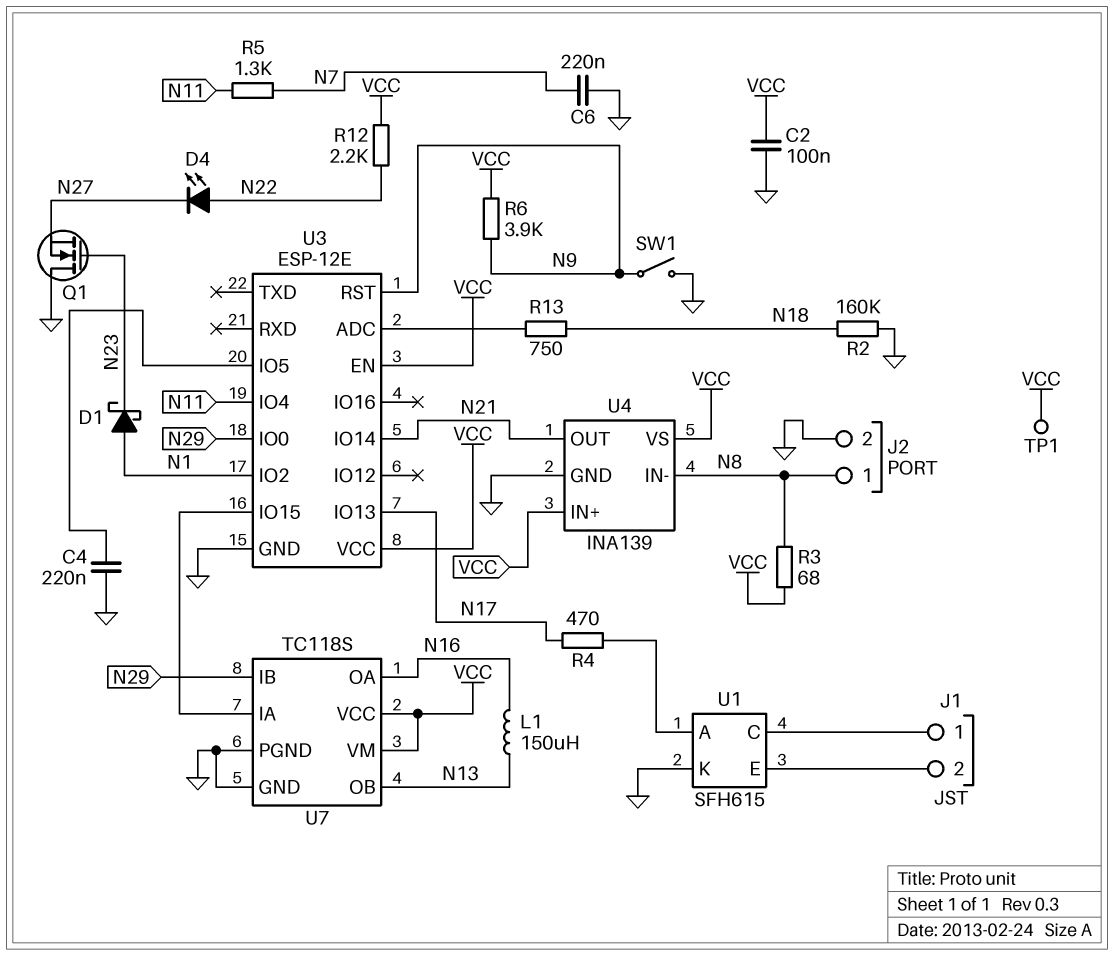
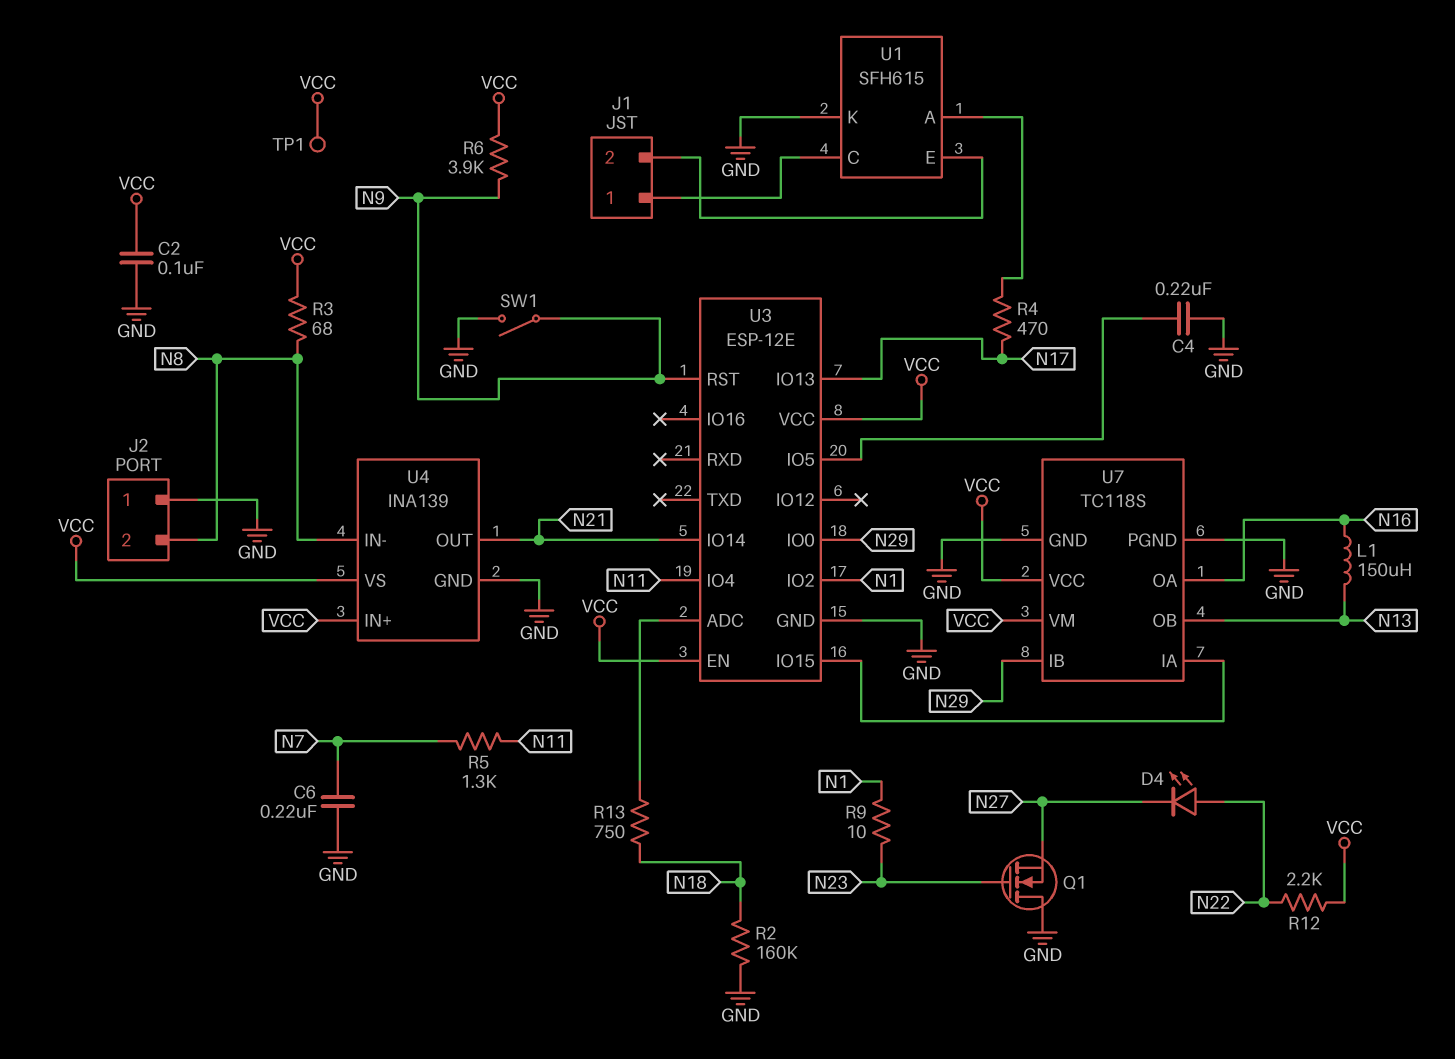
D1: schottky (A N1, K N23) -> none
J2 pin 1: N8 -> GND
J2 pin 2: GND -> N8
R9: none -> 10 (N1, N23)

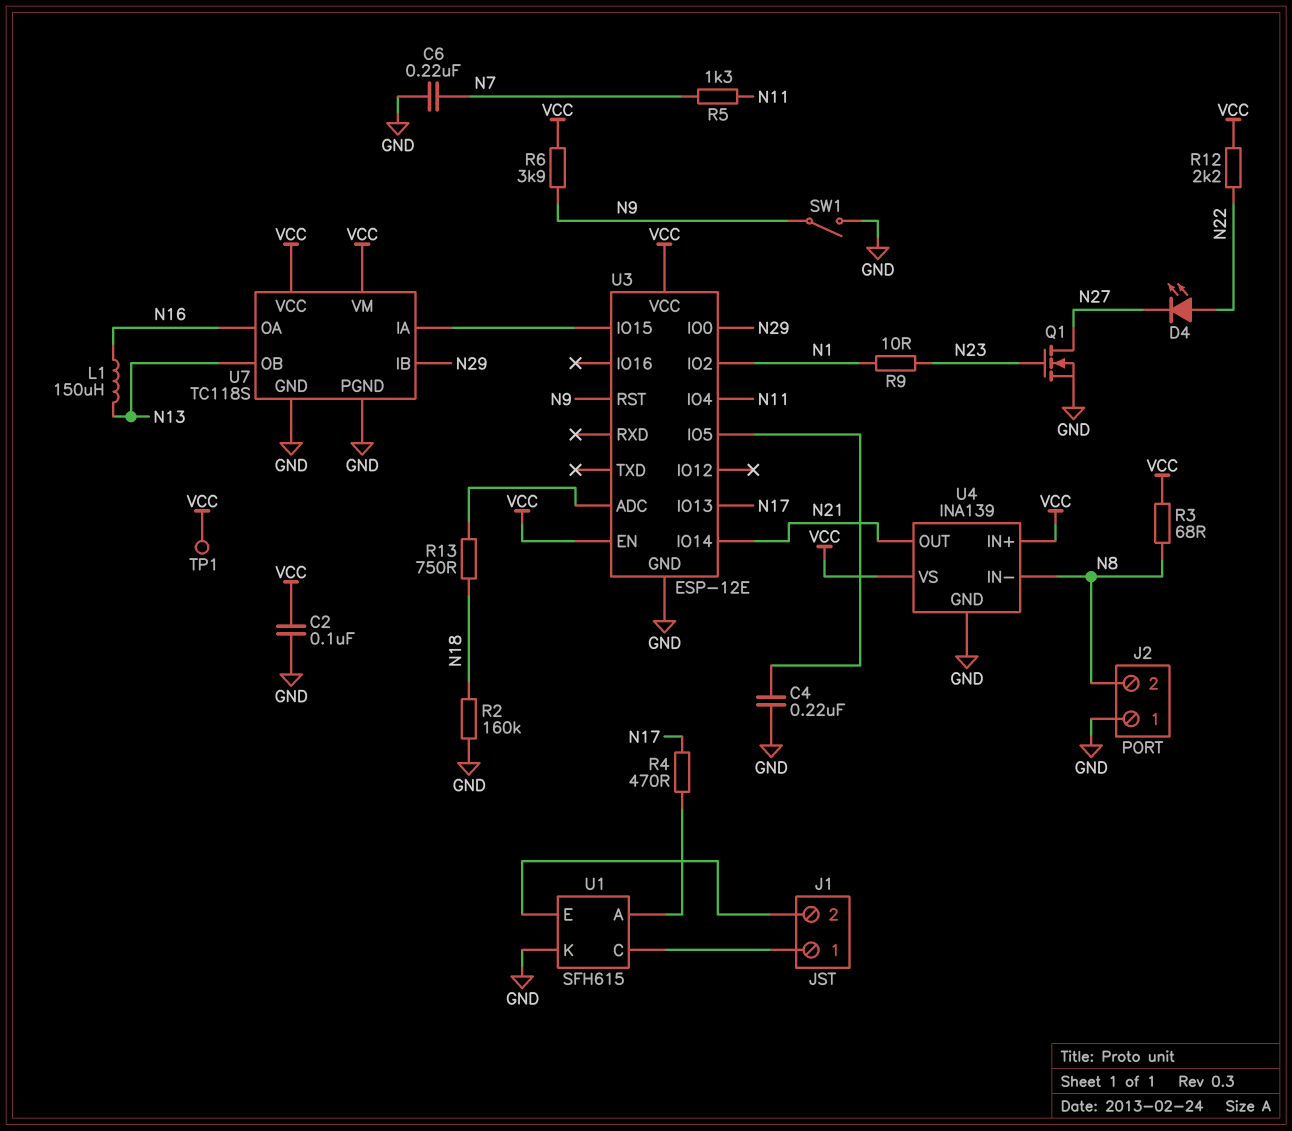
Q1: NMOS (G N23, D GND, S N27) -> NMOS (G N23, D N27, S GND)

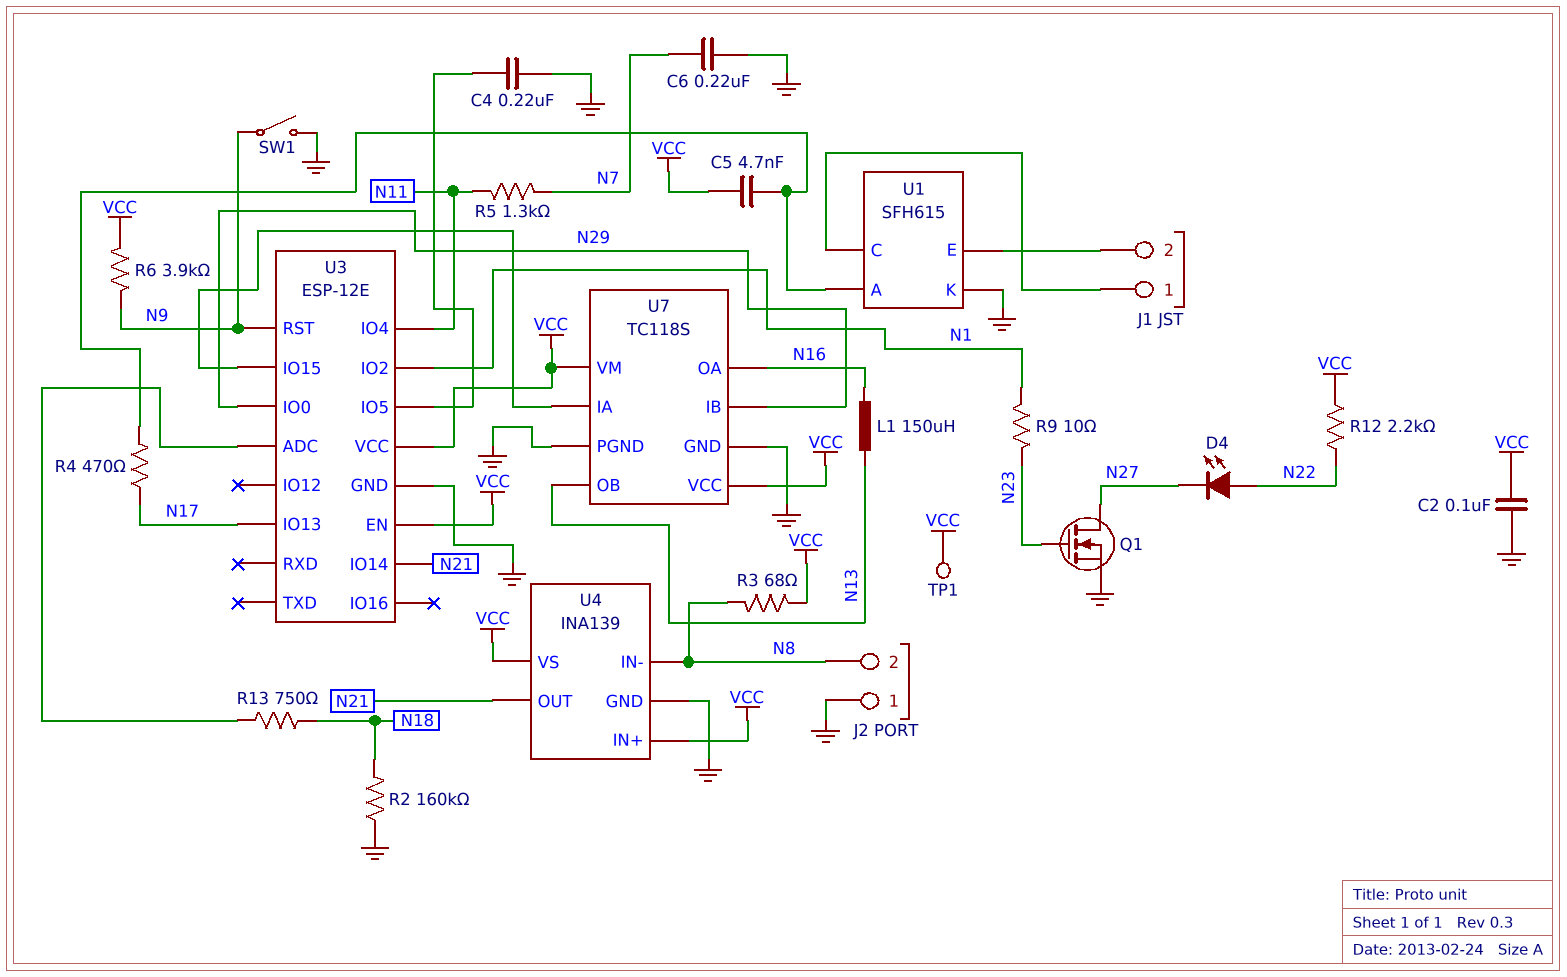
C5: none -> 4.7nF (U1/A, VCC)

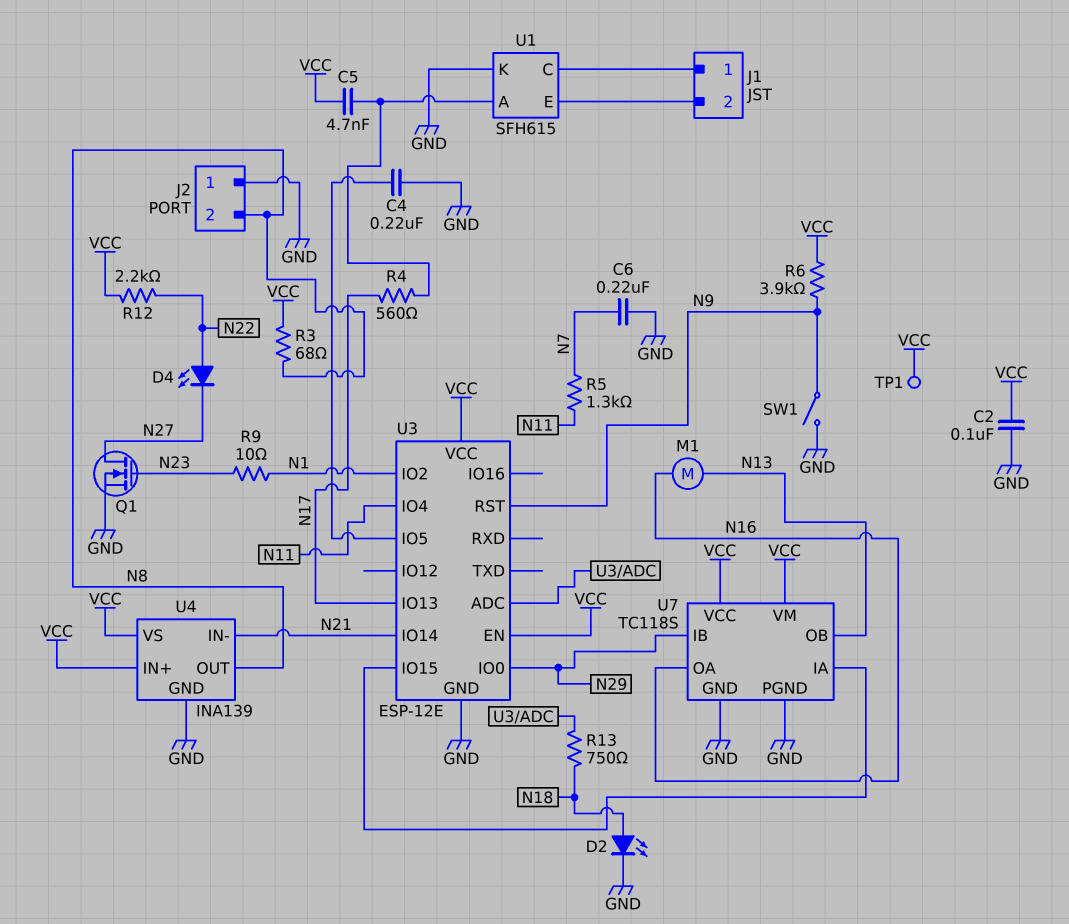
D2: none -> LED (A N18, K GND)
L1: 150uH (N13, N16) -> none
M1: none -> motor (N13, N16)
R2: 160k (GND, N18) -> none
R4: 470 (N17, U1/A) -> 560 (N17, U1/A)
U4 pin IN-: N8 -> N21
U4 pin OUT: N21 -> N8

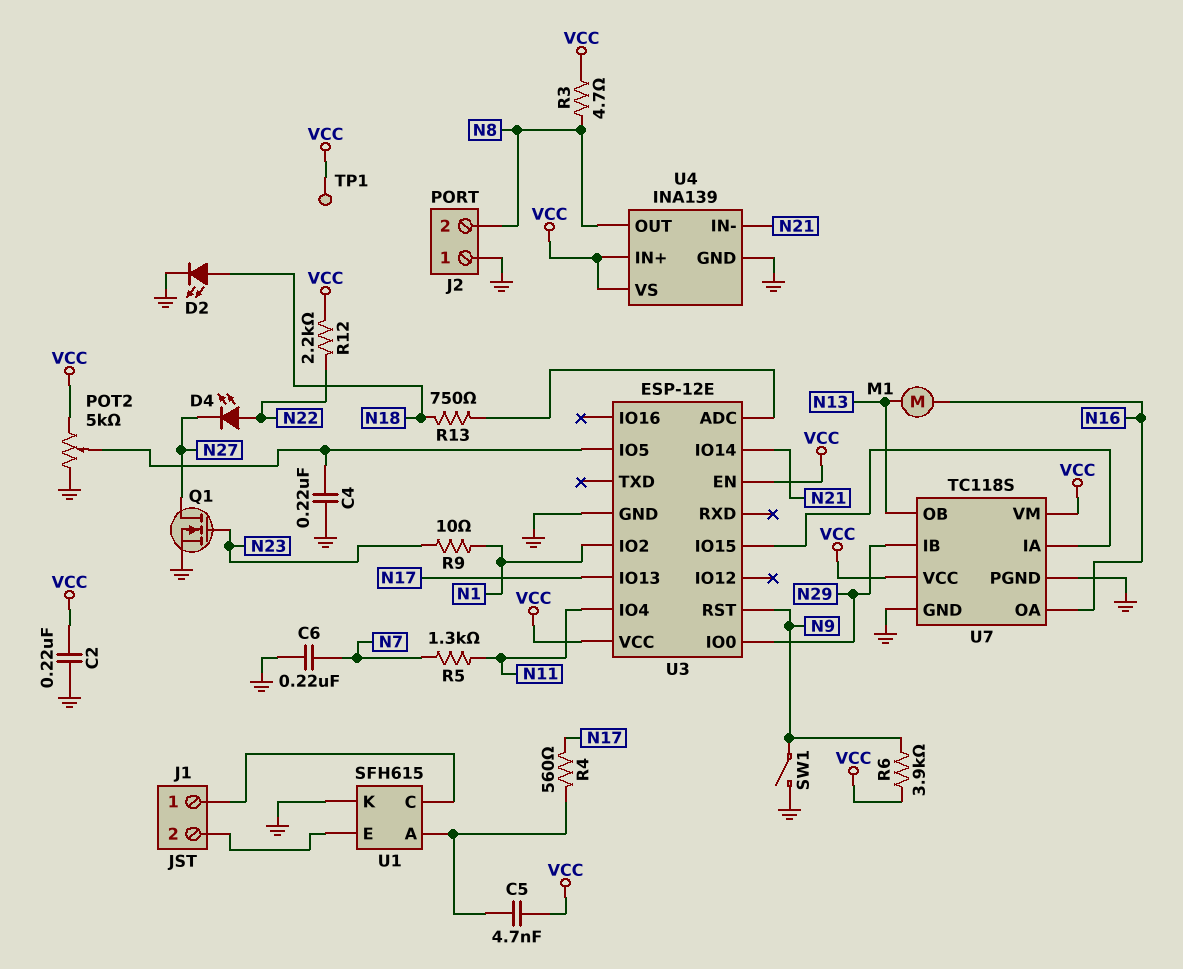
C2: 100nF (GND, VCC) -> 220nF (GND, VCC)
POT2: none -> 5k (GND, VCC, wiper U3/IO5)
R3: 68 (N8, VCC) -> 4.7 (N8, VCC)

